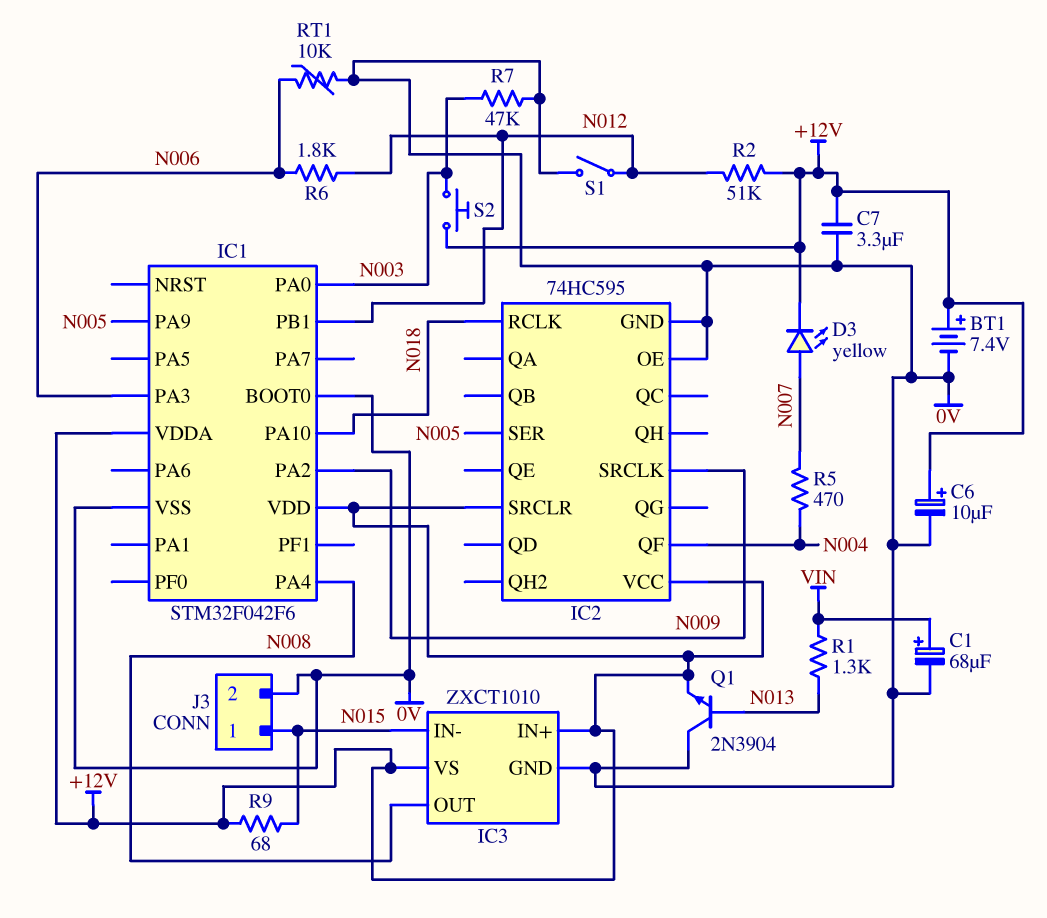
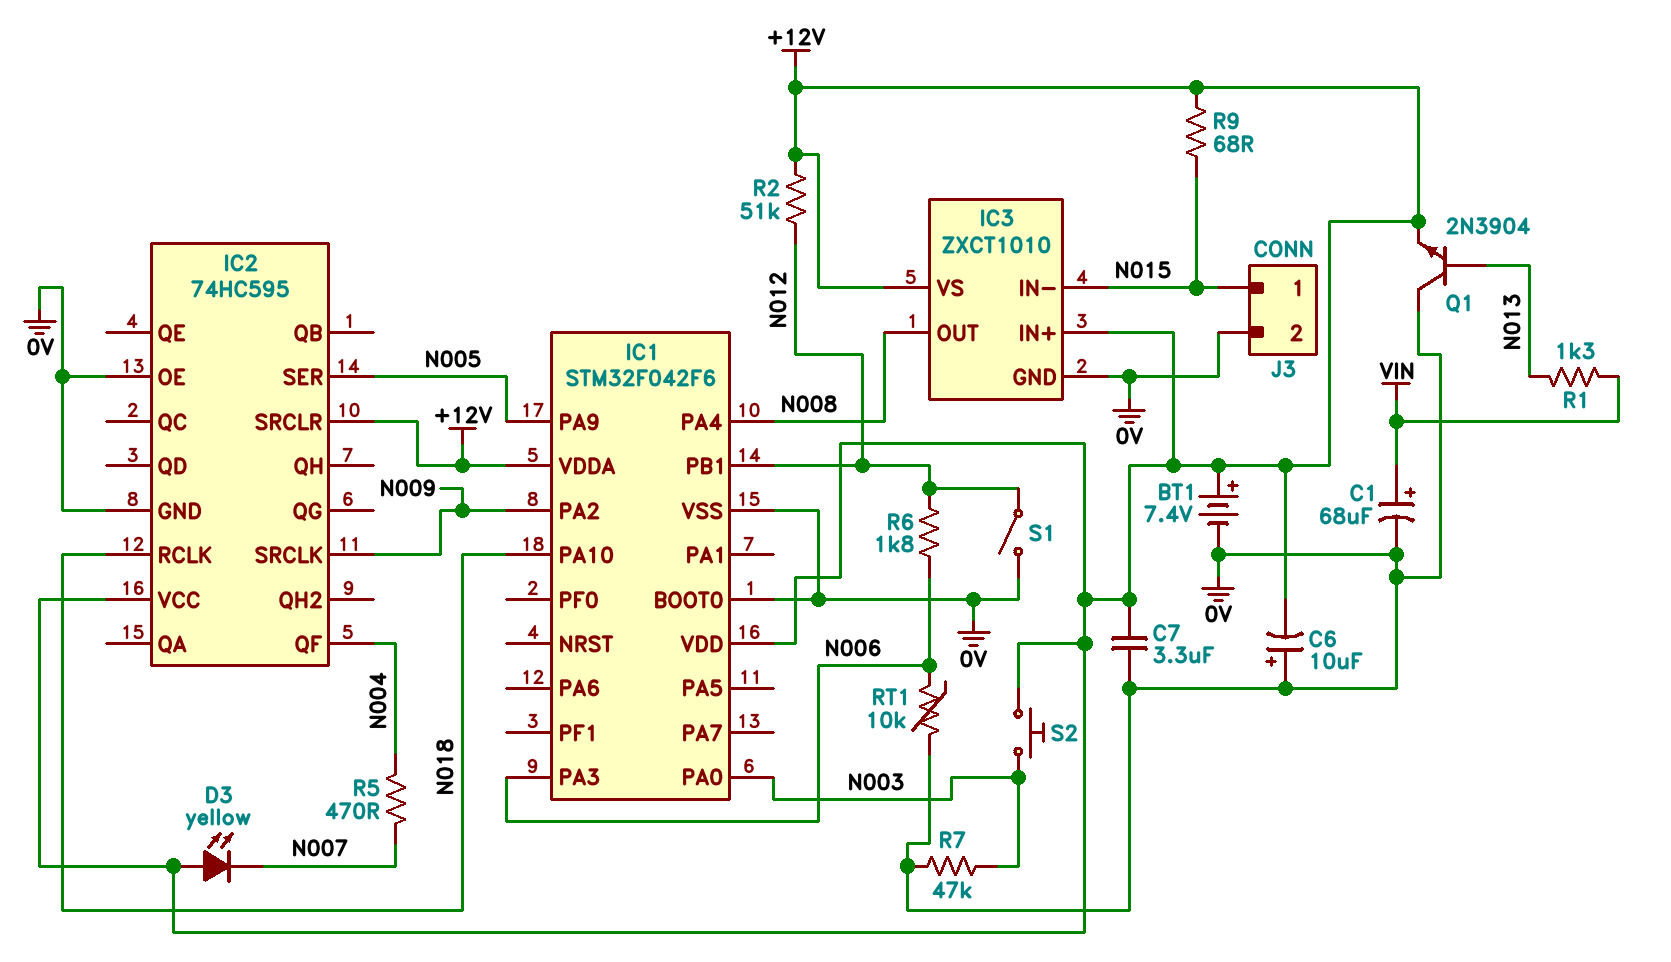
C6: 10uF (plus +12V, minus 0V) -> 10uF (plus 0V, minus +12V)
D3: LED yellow (A N007, K +12V) -> LED yellow (A +12V, K N007)

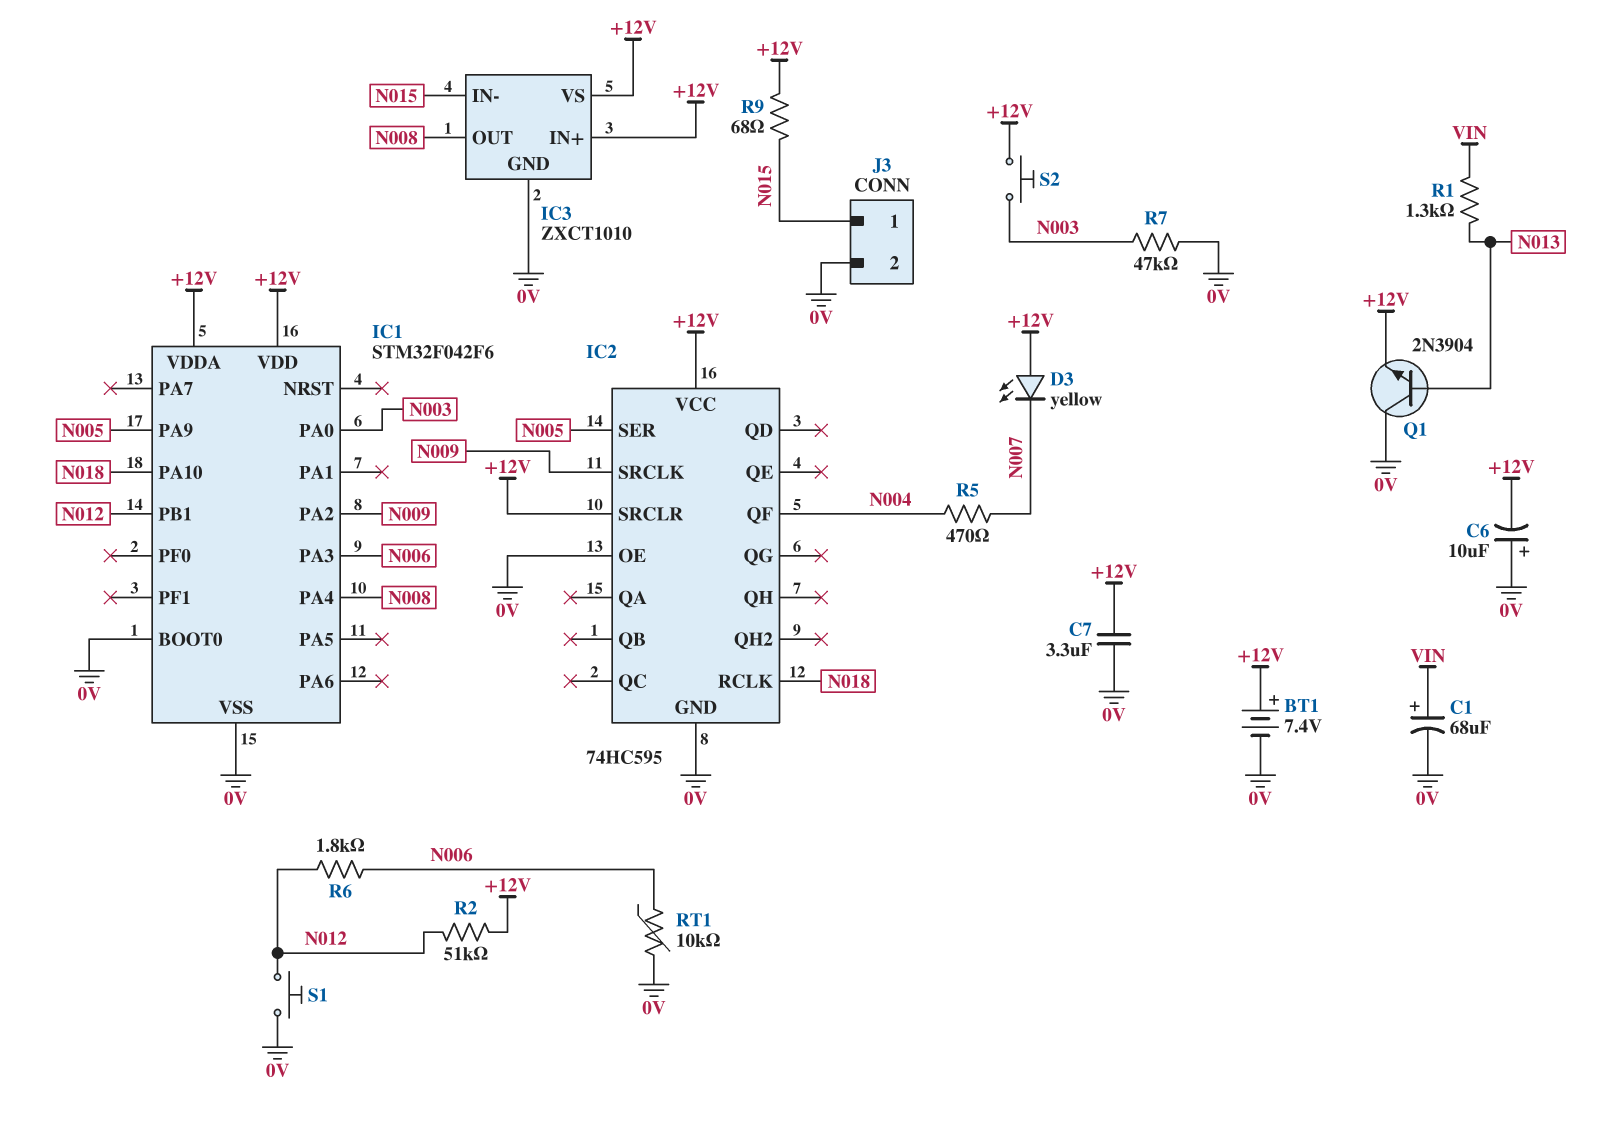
S1: switch (0V, N012) -> button (0V, N012)

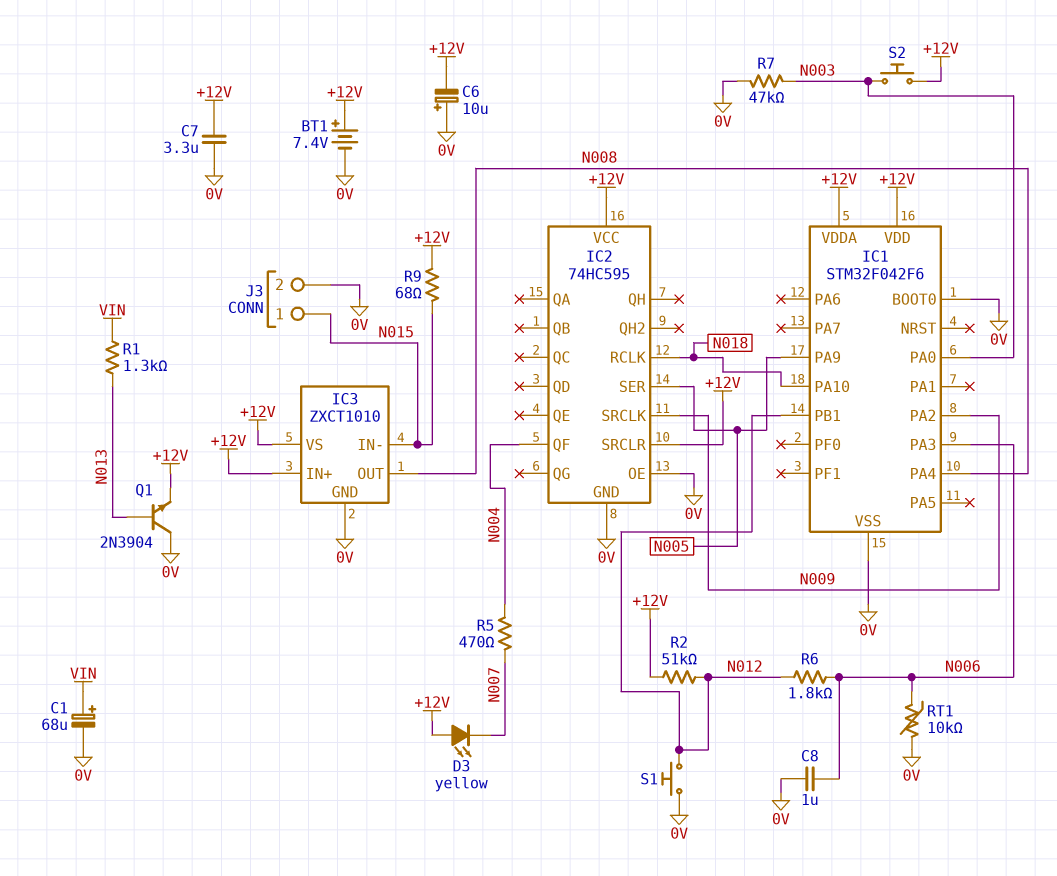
C8: none -> 1uF (0V, N006)

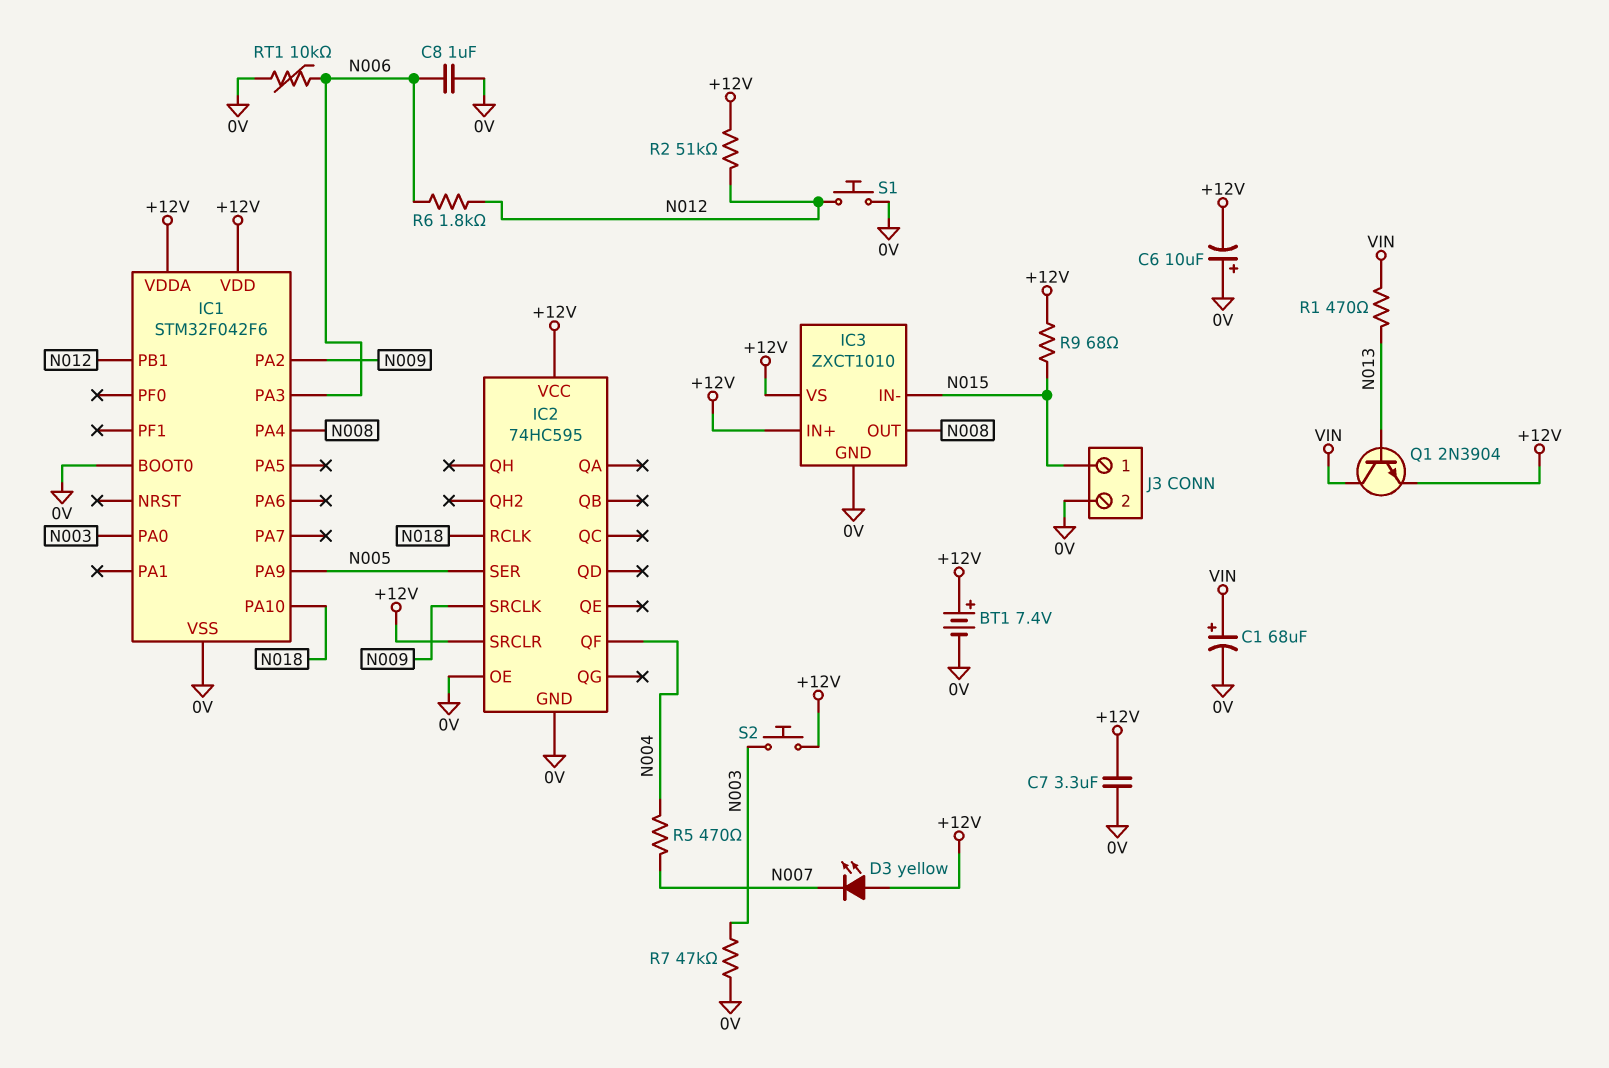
Q1: NPN 2N3904 (B N013, C 0V, E +12V) -> NPN 2N3904 (B N013, C VIN, E +12V)
R1: 1.3k (N013, VIN) -> 470 (N013, VIN)

